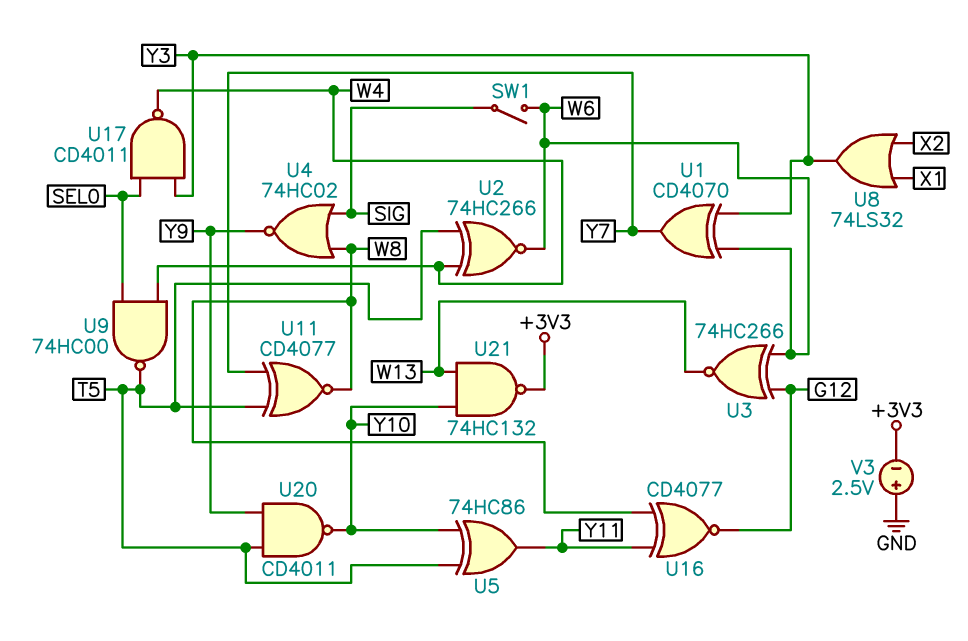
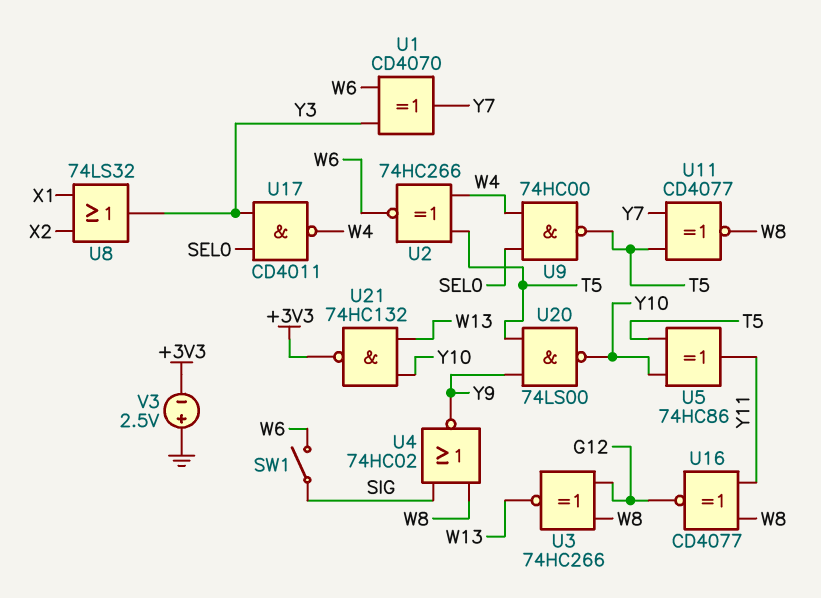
U3: XNOR 74HC266 (in G12, in W6, out W13) -> XNOR 74HC266 (in G12, in W8, out W13)
U20: NAND CD4011 (in T5, in Y9, out Y10) -> NAND 74LS00 (in T5, in Y9, out Y10)

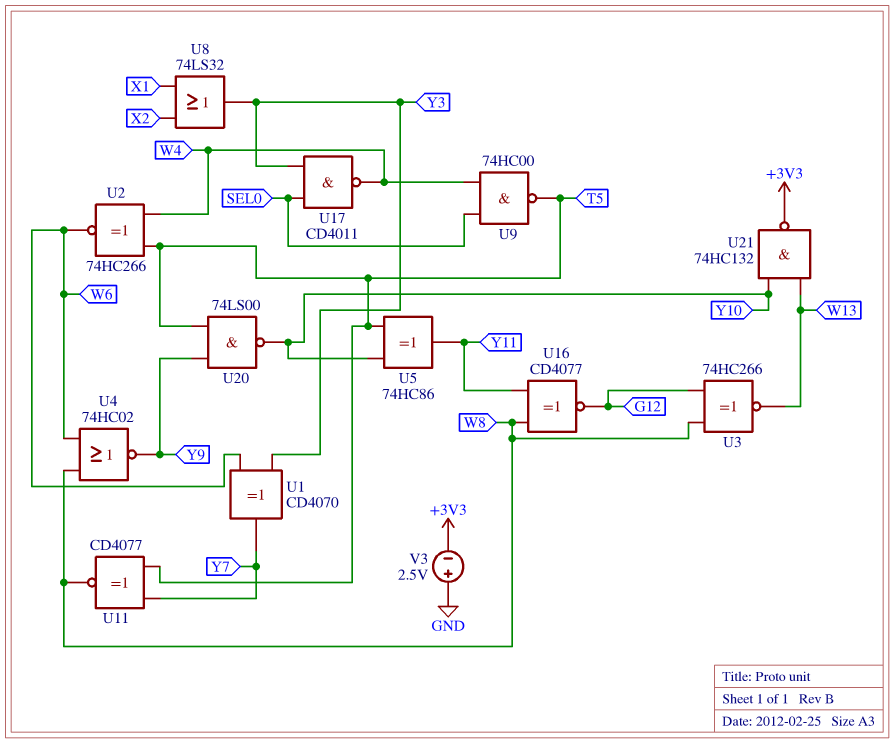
SW1: switch (SIG, W6) -> none
U4: NOR 74HC02 (in SIG, in W8, out Y9) -> NOR 74HC02 (in W6, in W8, out Y9)

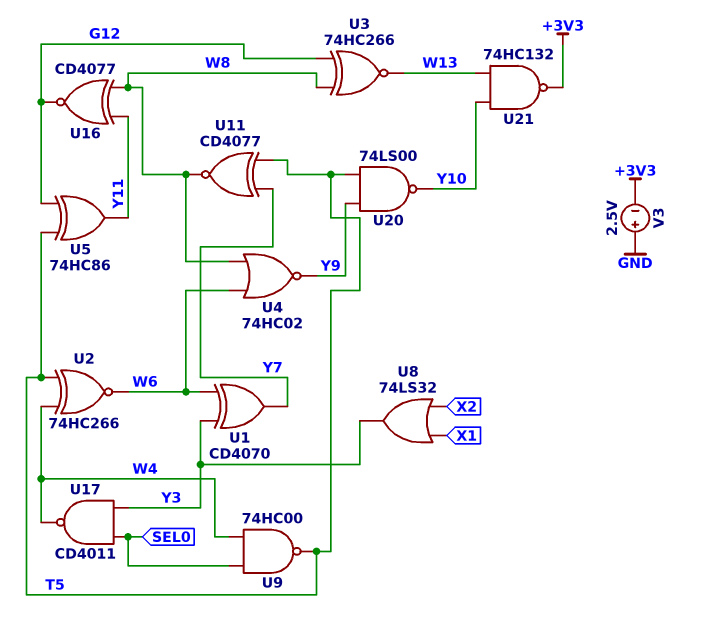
U5: XOR 74HC86 (in T5, in Y10, out Y11) -> XOR 74HC86 (in G12, in T5, out Y11)

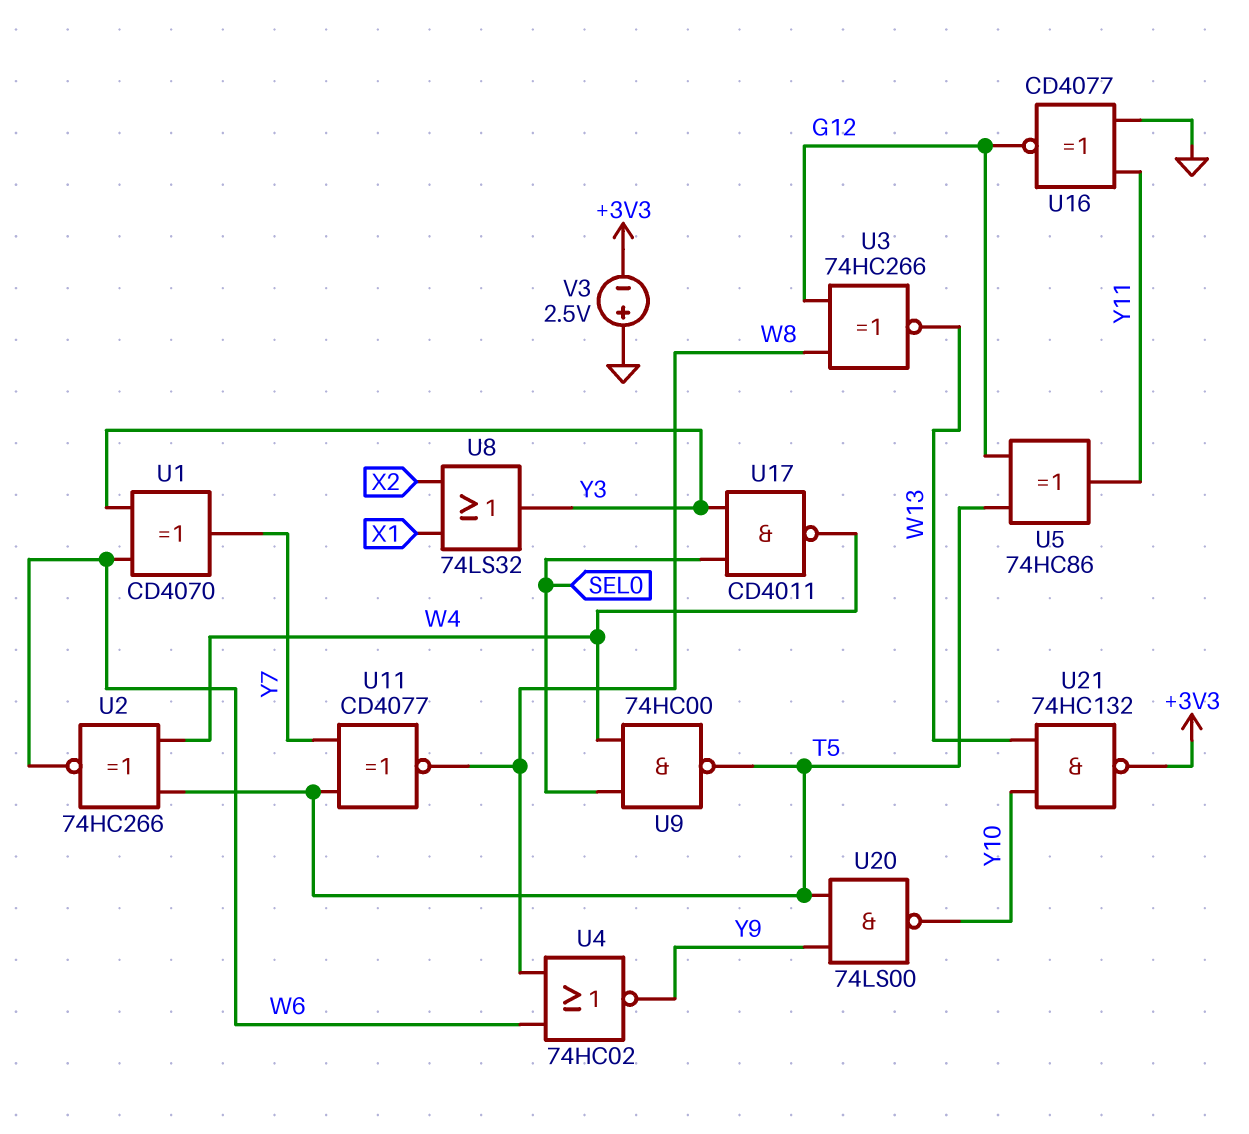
U16: XNOR CD4077 (in W8, in Y11, out G12) -> XNOR CD4077 (in GND, in Y11, out G12)

